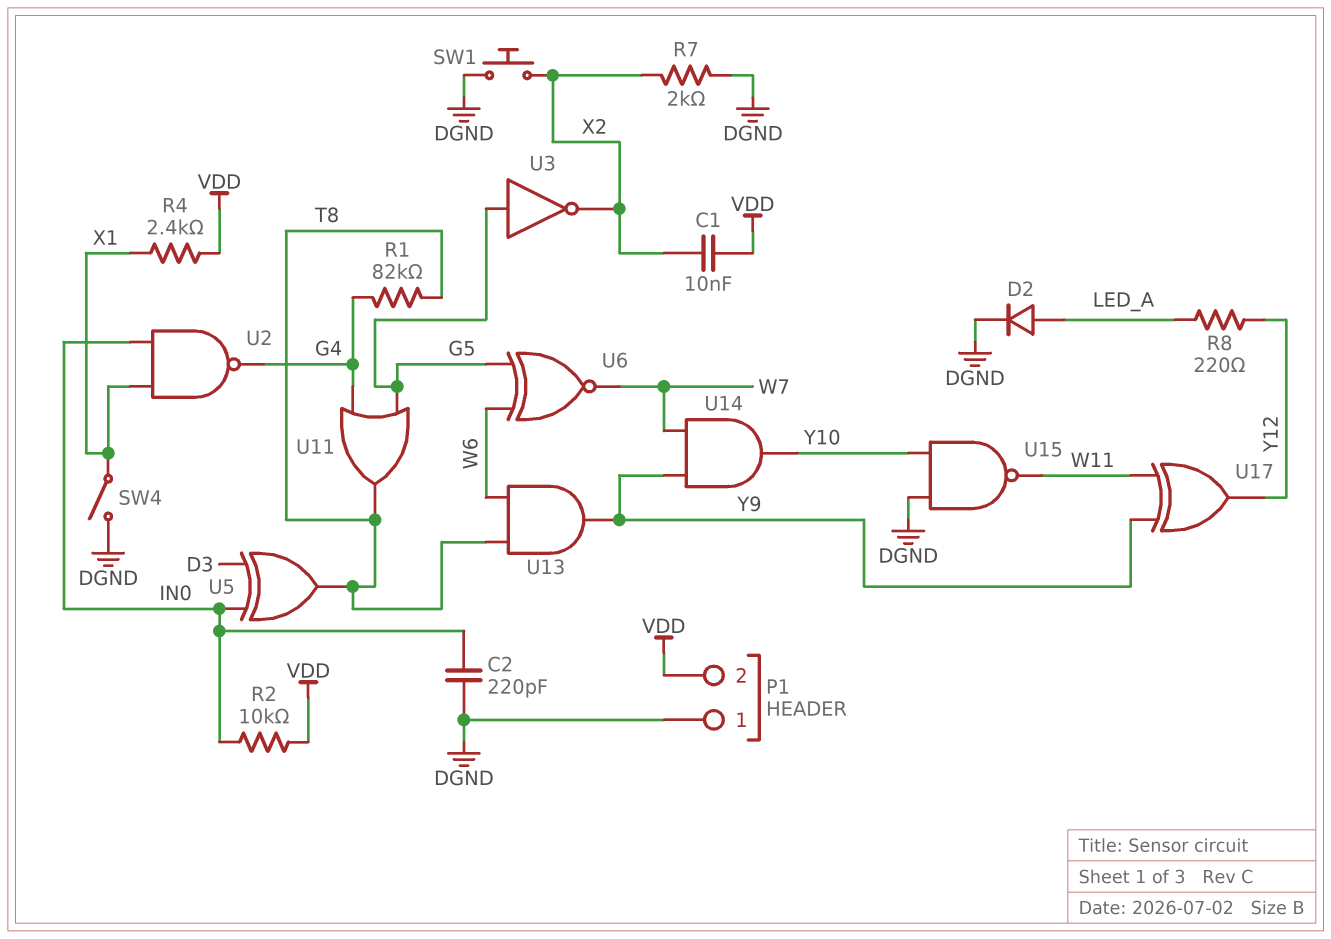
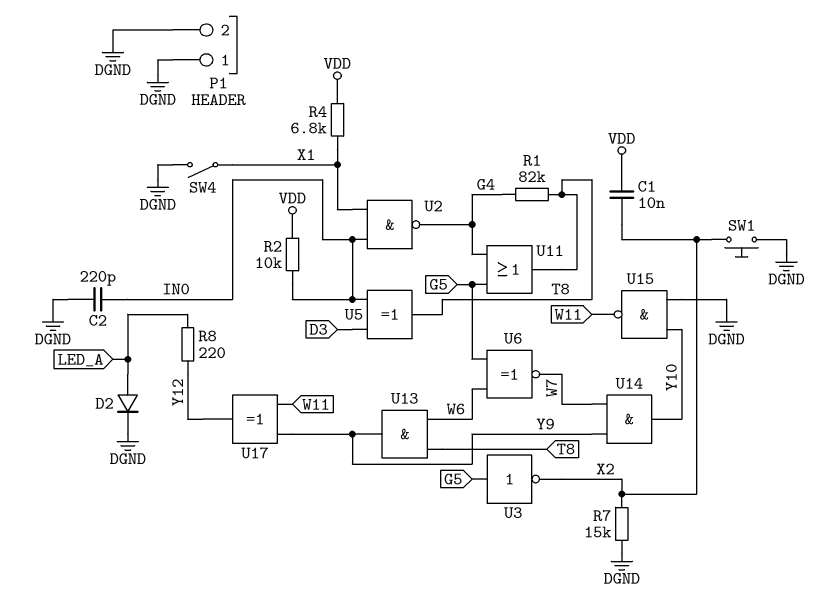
P1 pin 2: VDD -> DGND
R4: 2.4k (VDD, X1) -> 6.8k (VDD, X1)
R7: 2k (DGND, X2) -> 15k (DGND, X2)

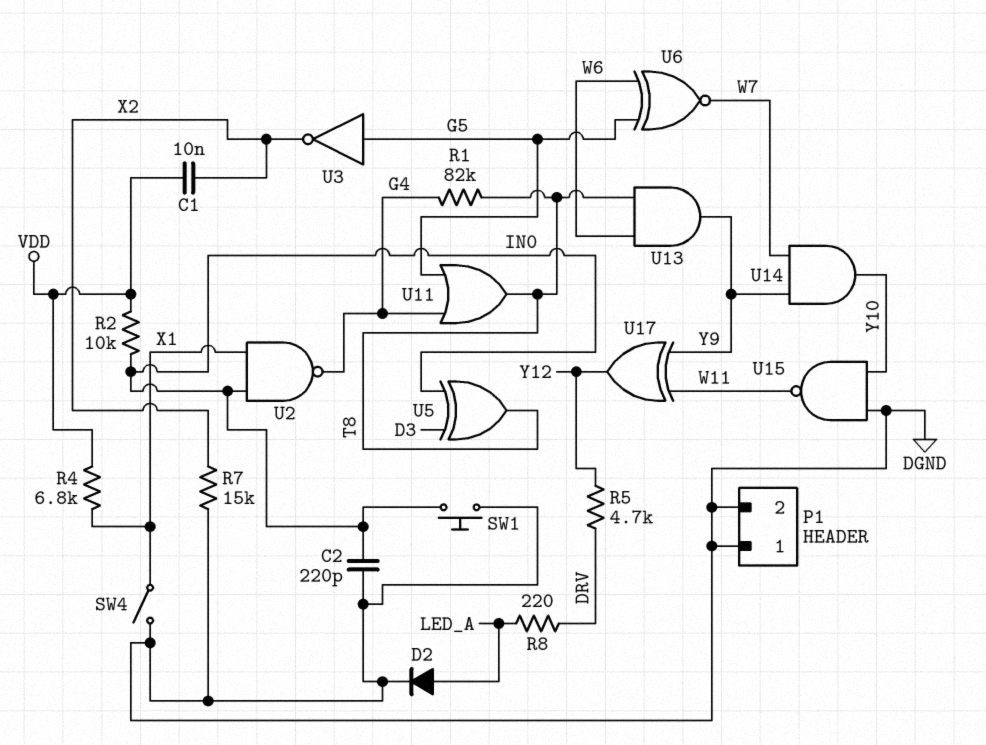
R5: none -> 4.7k (DRV, Y12)
R8: 220 (LED_A, Y12) -> 220 (DRV, LED_A)
SW1: button (DGND, X2) -> button (DGND, IN0)

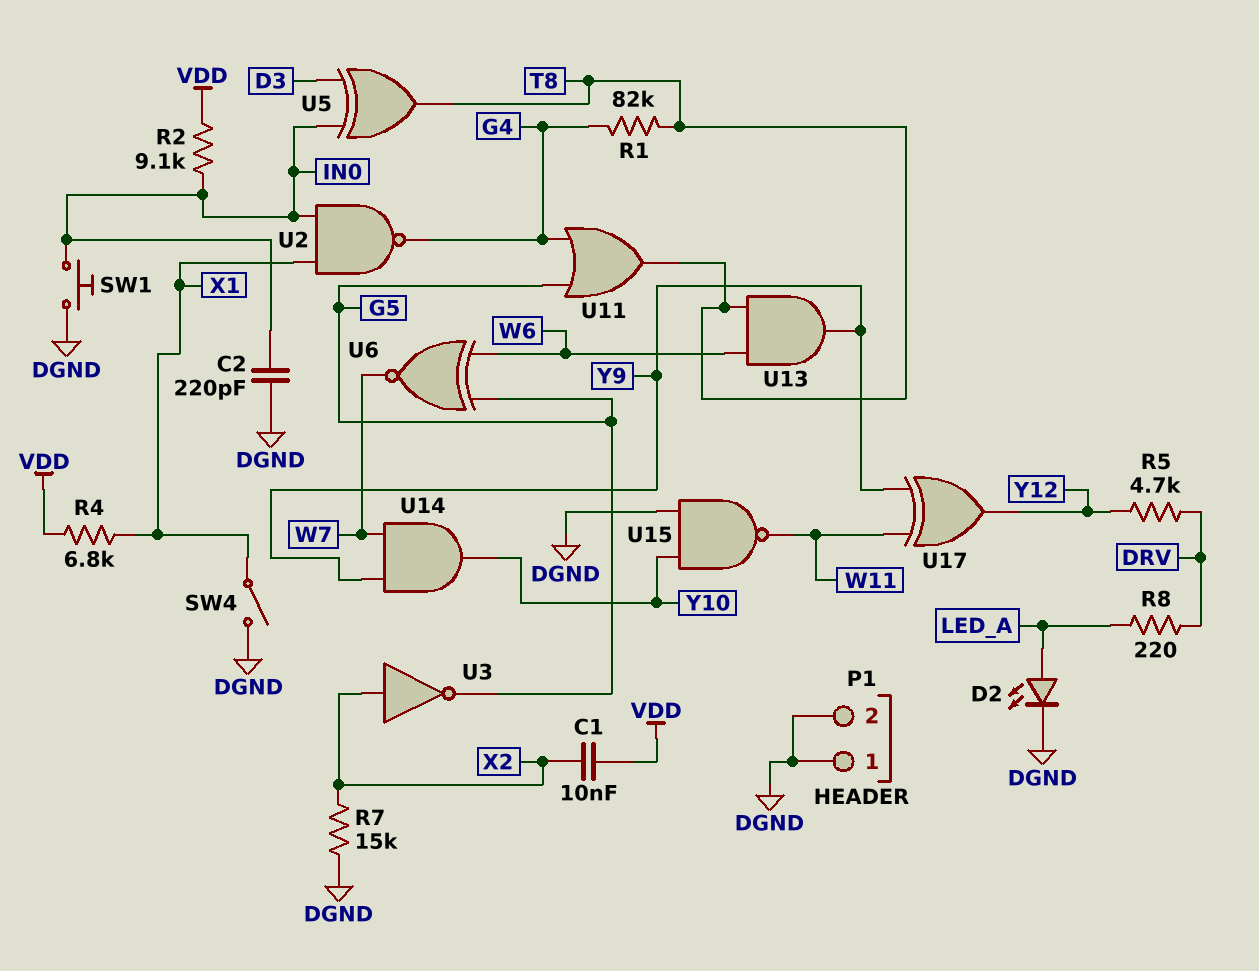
D2: diode (A LED_A, K DGND) -> LED (A LED_A, K DGND)
R2: 10k (IN0, VDD) -> 9.1k (IN0, VDD)
U3: NOT (in G5, out X2) -> NOT (in X2, out G5)

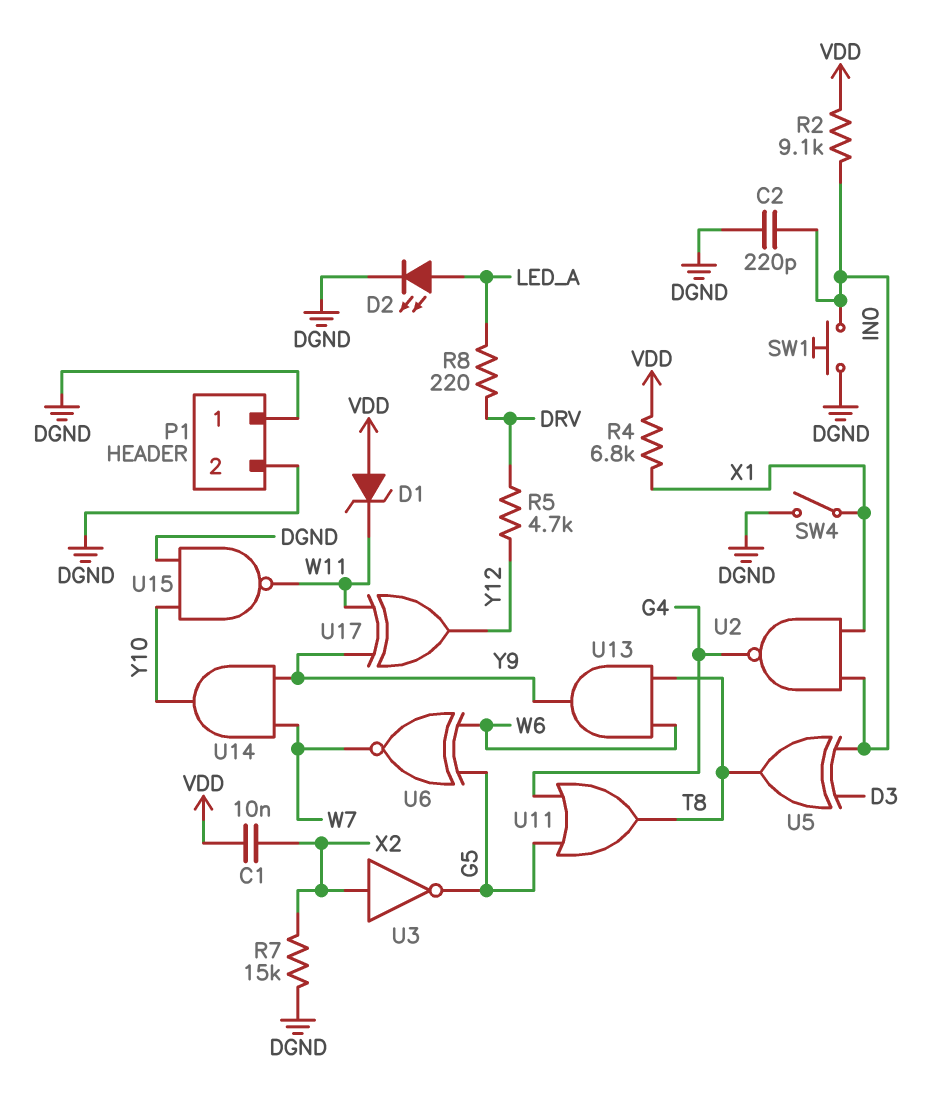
D1: none -> zener (A VDD, K W11)
R1: 82k (G4, T8) -> none

